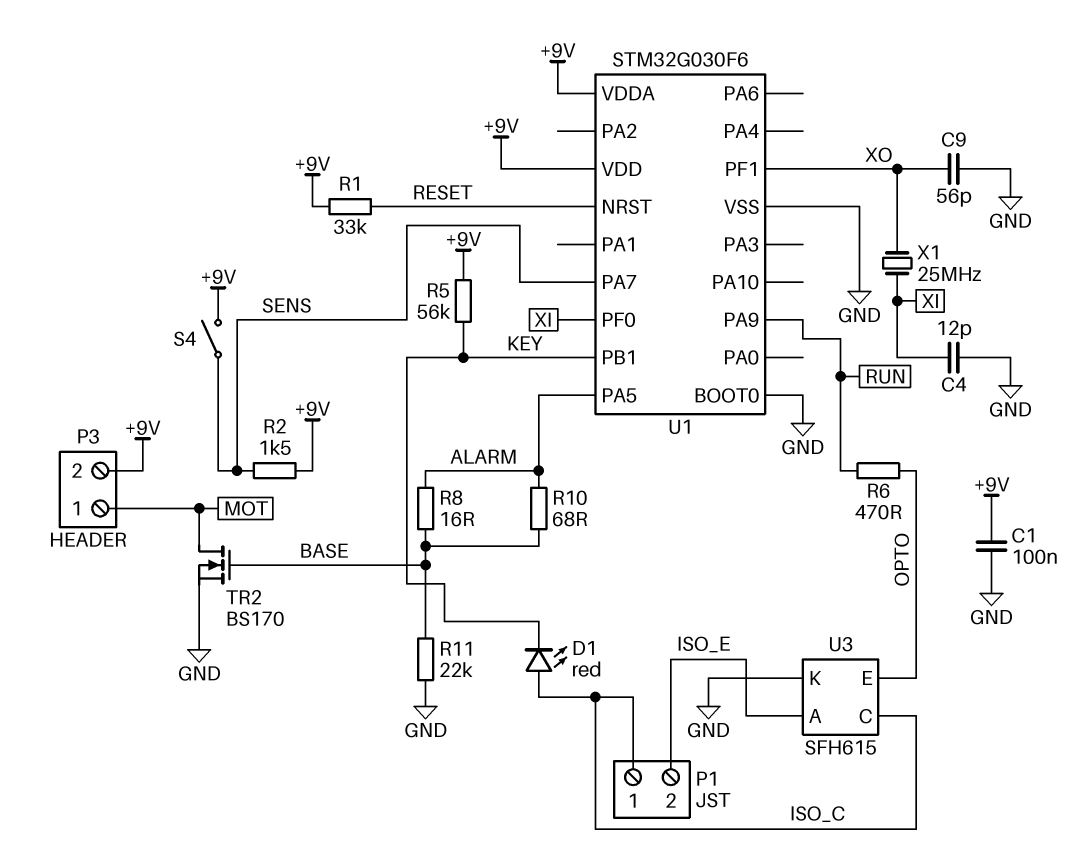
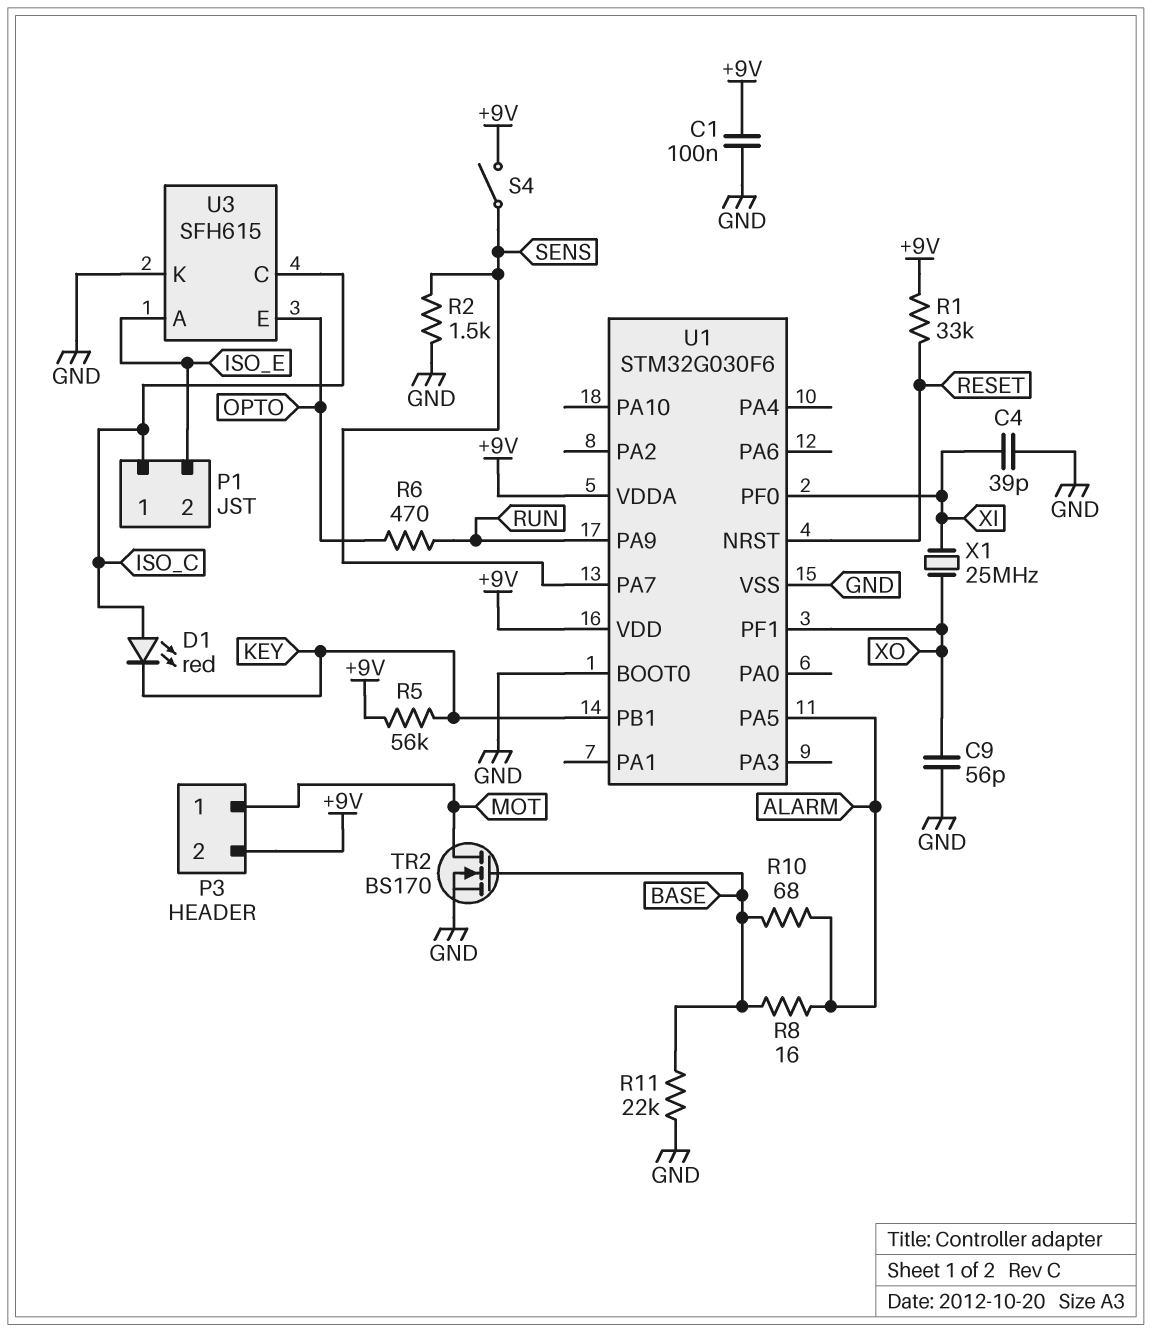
C4: 12pF (GND, XI) -> 39pF (GND, XI)
R2: 1.5k (+9V, SENS) -> 1.5k (GND, SENS)

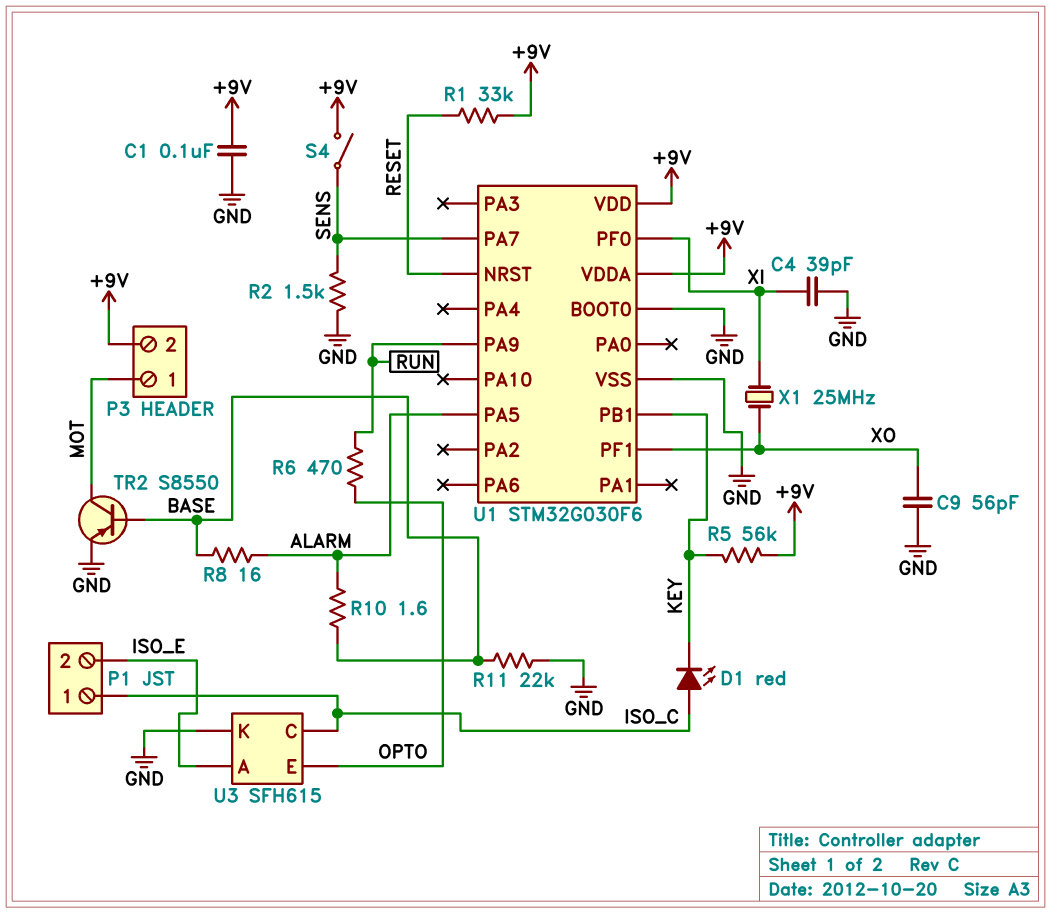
R10: 68 (ALARM, BASE) -> 1.6 (ALARM, BASE)
TR2: NMOS BS170 (G BASE, D MOT, S GND) -> PNP S8550 (B BASE, C MOT, E GND)

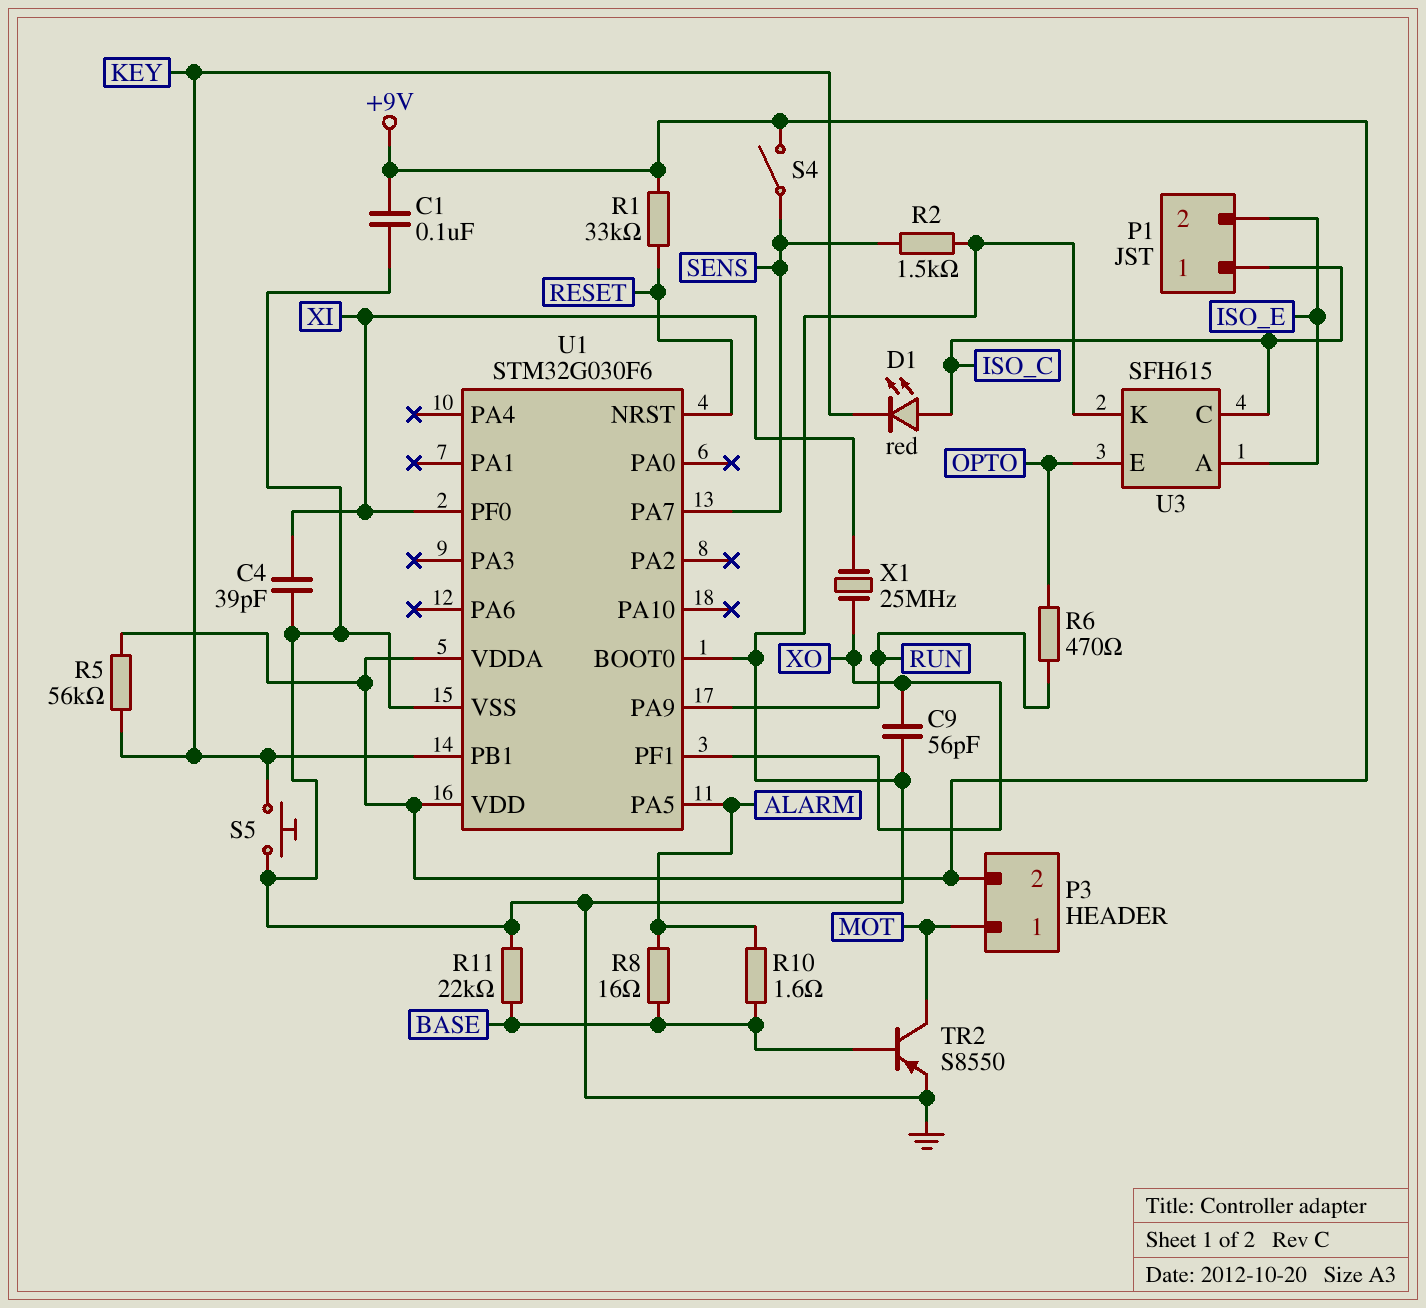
S5: none -> button (GND, KEY)

